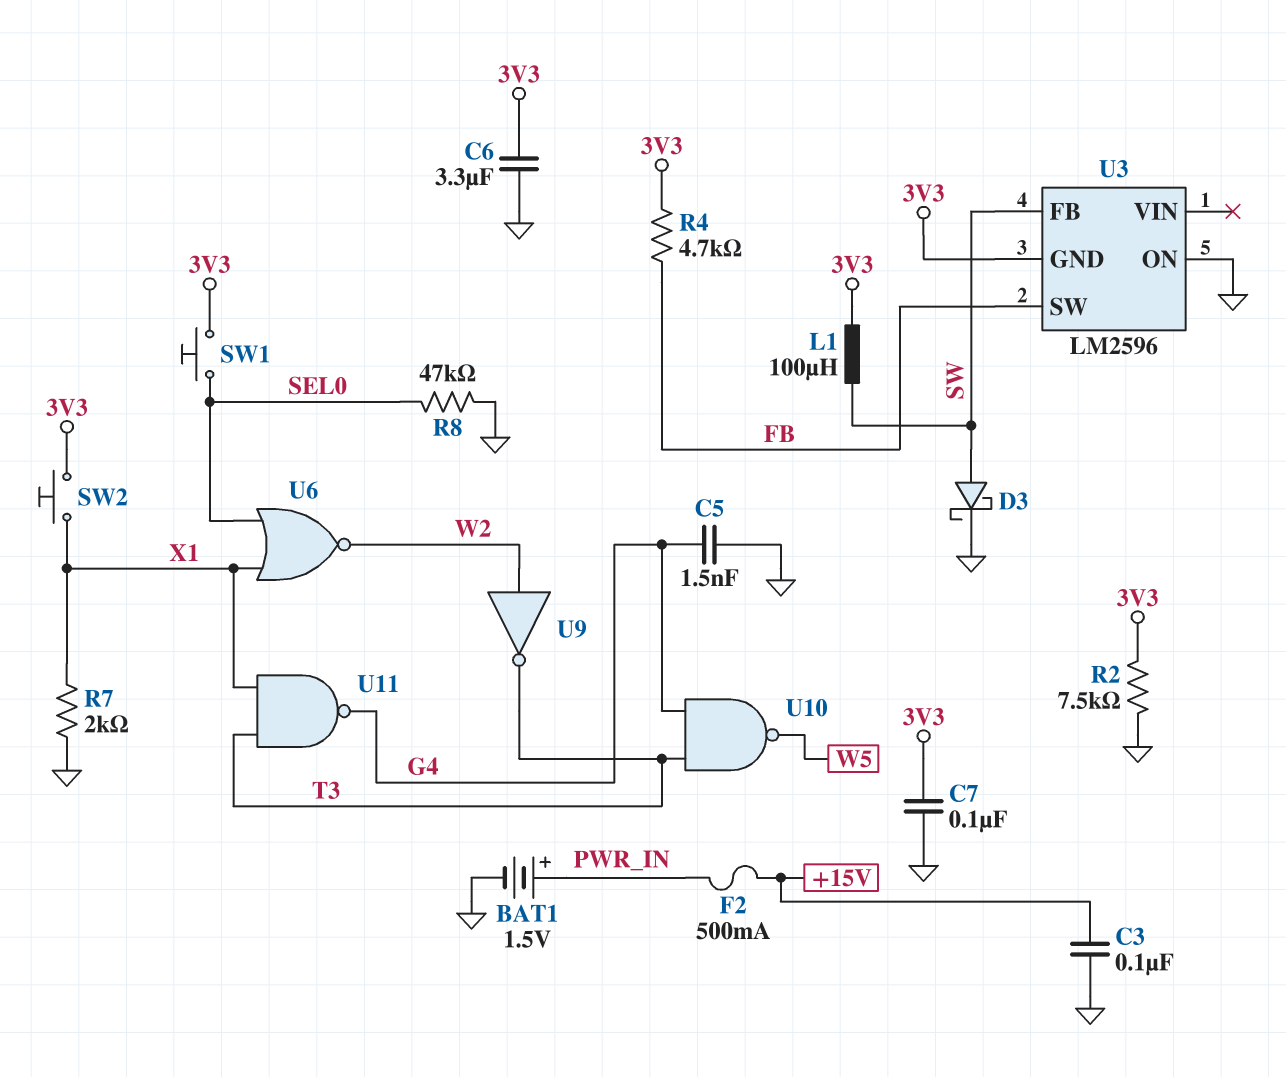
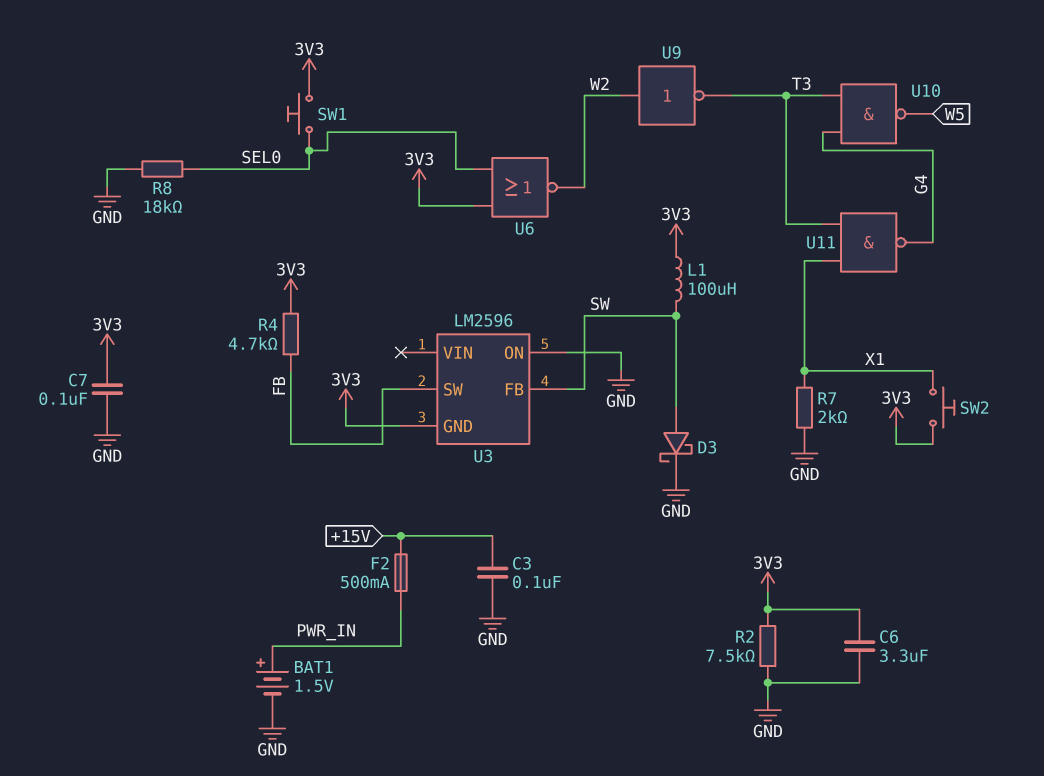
C5: 1.5nF (G4, GND) -> none
R8: 47k (GND, SEL0) -> 18k (GND, SEL0)
U6: NOR (in SEL0, in X1, out W2) -> NOR (in 3V3, in SEL0, out W2)

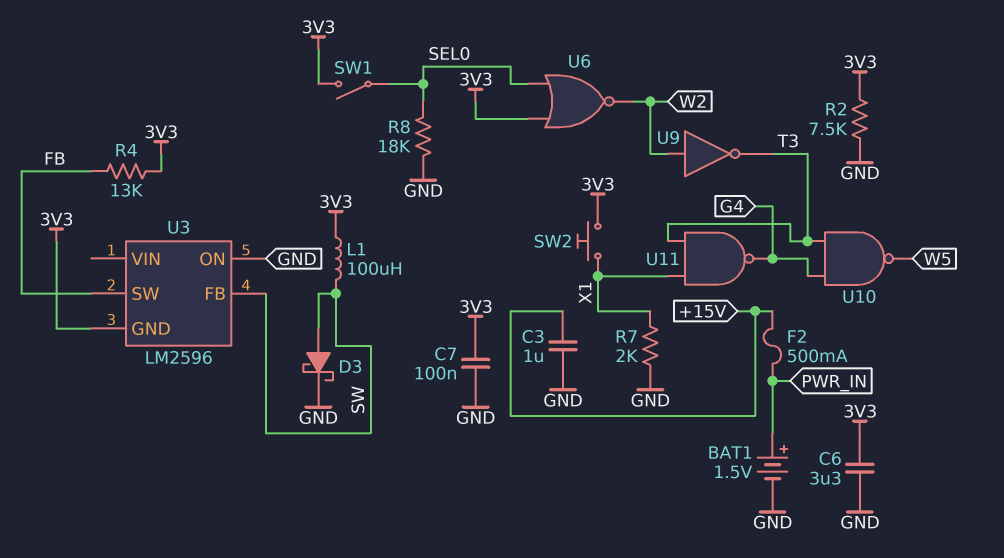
C3: 100nF (+15V, GND) -> 1uF (+15V, GND)
R4: 4.7k (3V3, FB) -> 13k (3V3, FB)
SW1: button (3V3, SEL0) -> switch (3V3, SEL0)

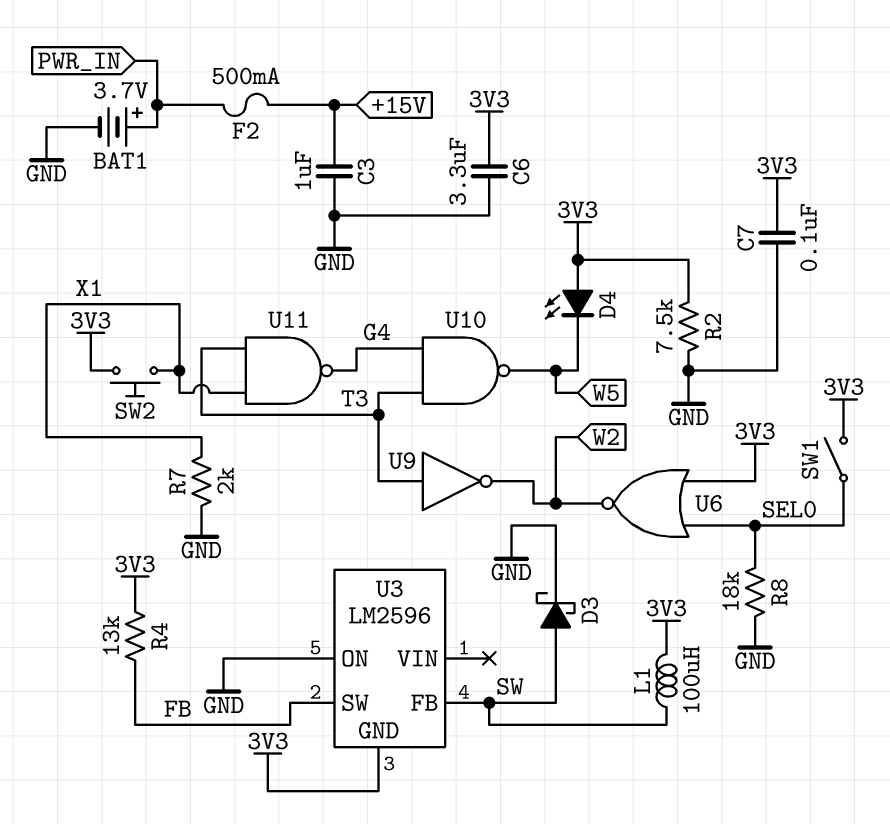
BAT1: 1.5V (plus PWR_IN, minus GND) -> 3.7V (plus PWR_IN, minus GND)
D4: none -> LED (A 3V3, K W5)
U9: NOT (in W2, out T3) -> NOT (in T3, out W2)

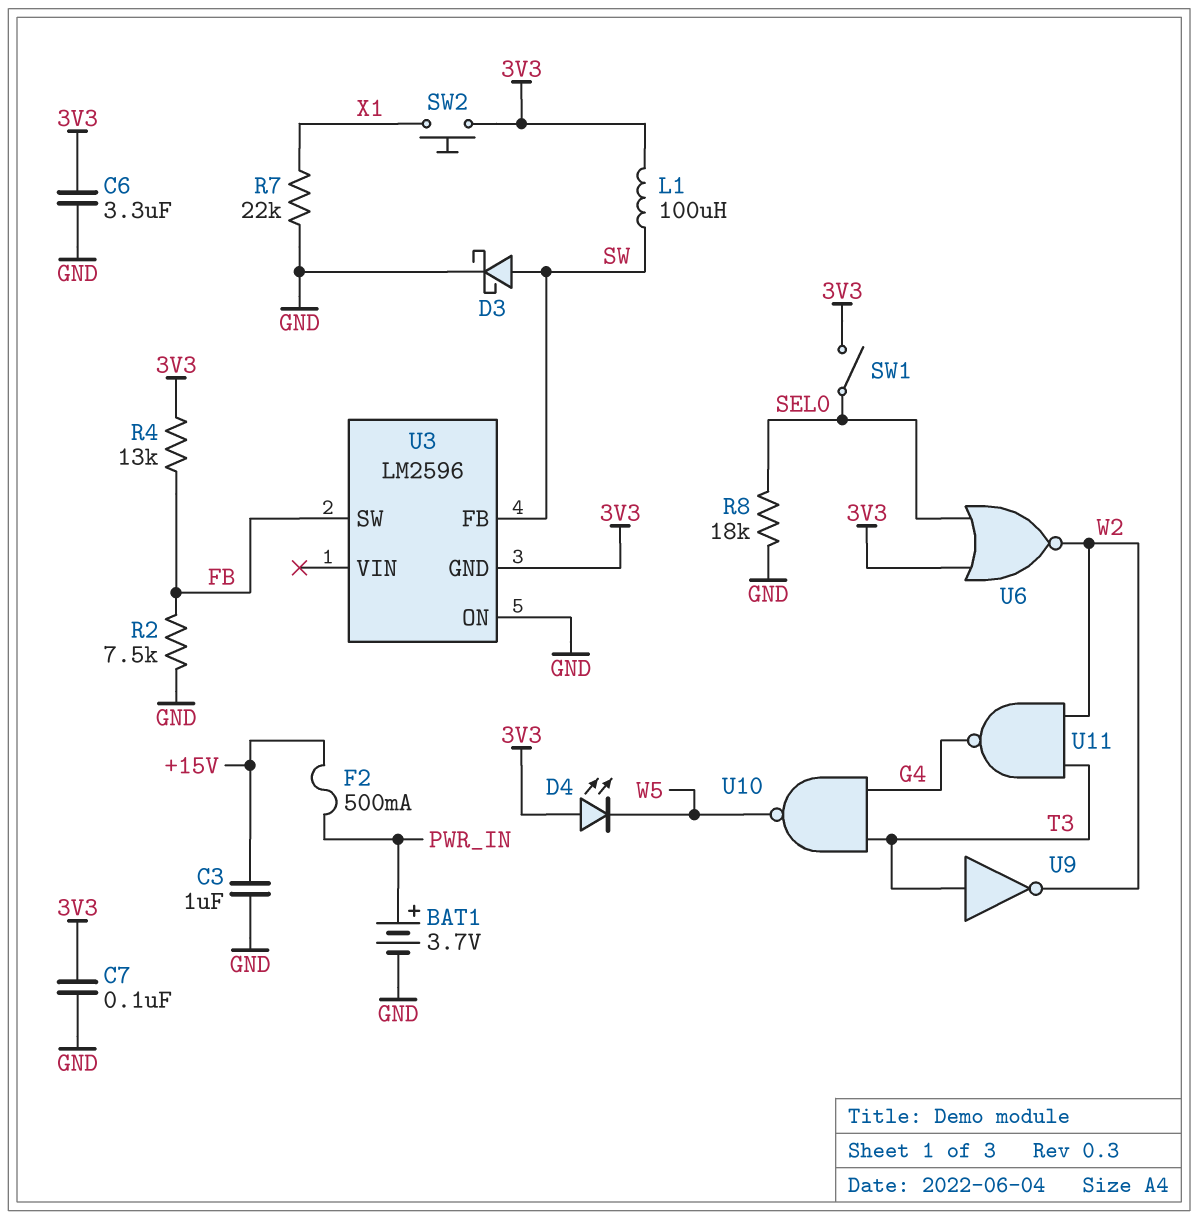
R2: 7.5k (3V3, GND) -> 7.5k (FB, GND)
R7: 2k (GND, X1) -> 22k (GND, X1)
U11: NAND (in T3, in X1, out G4) -> NAND (in T3, in W2, out G4)

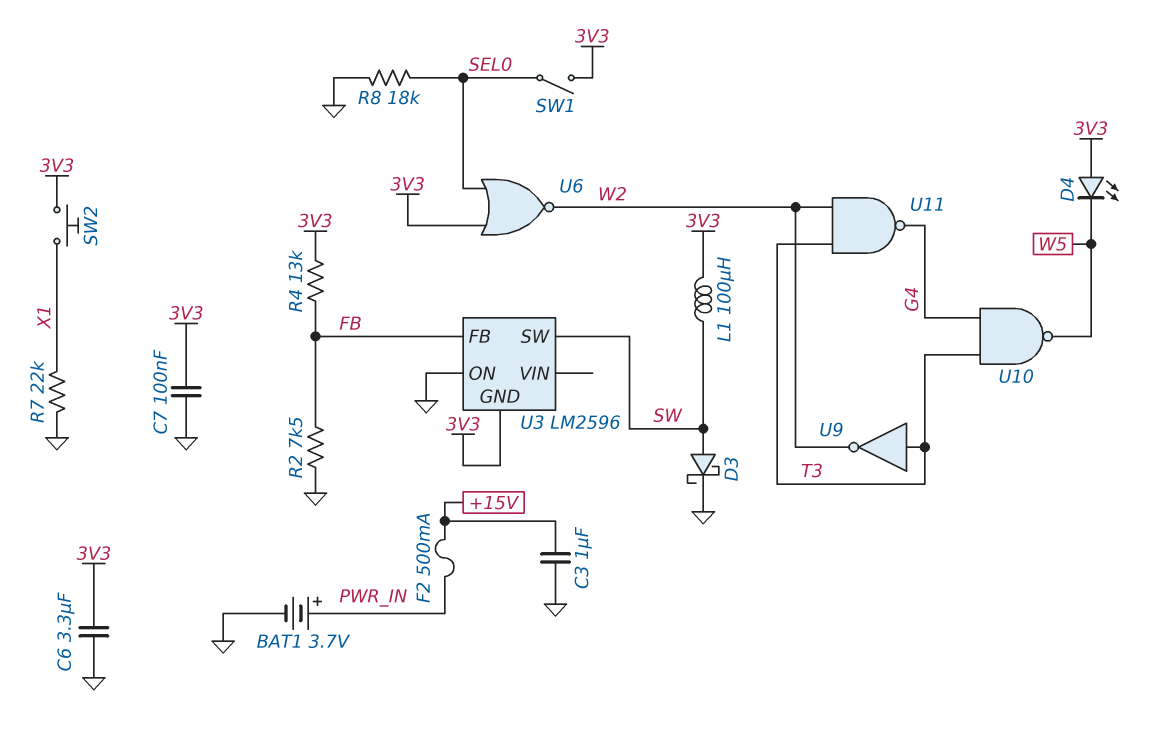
U3 pin FB: SW -> FB
U3 pin SW: FB -> SW

